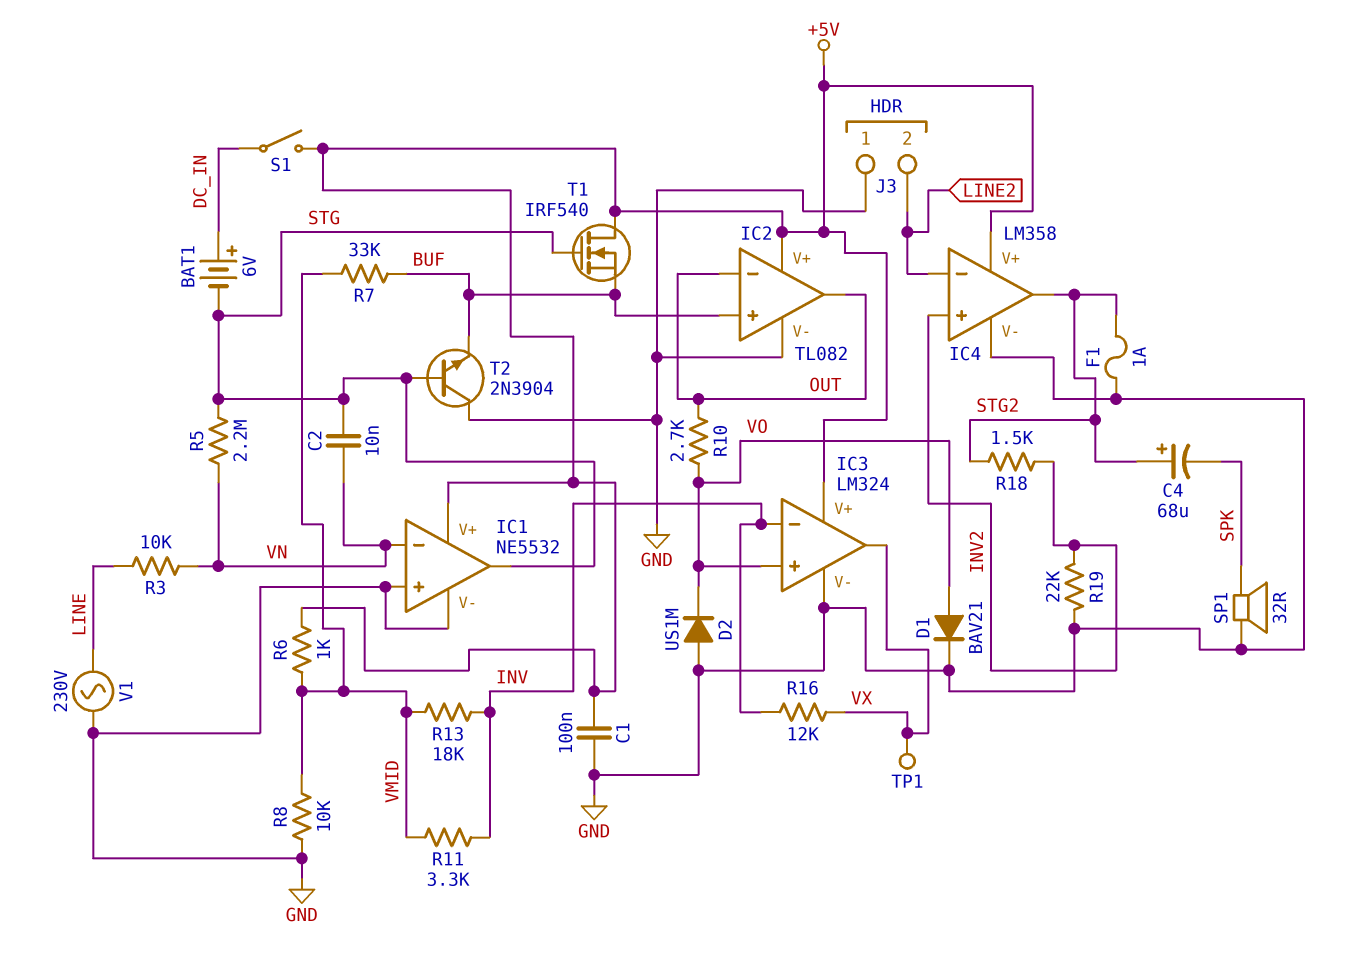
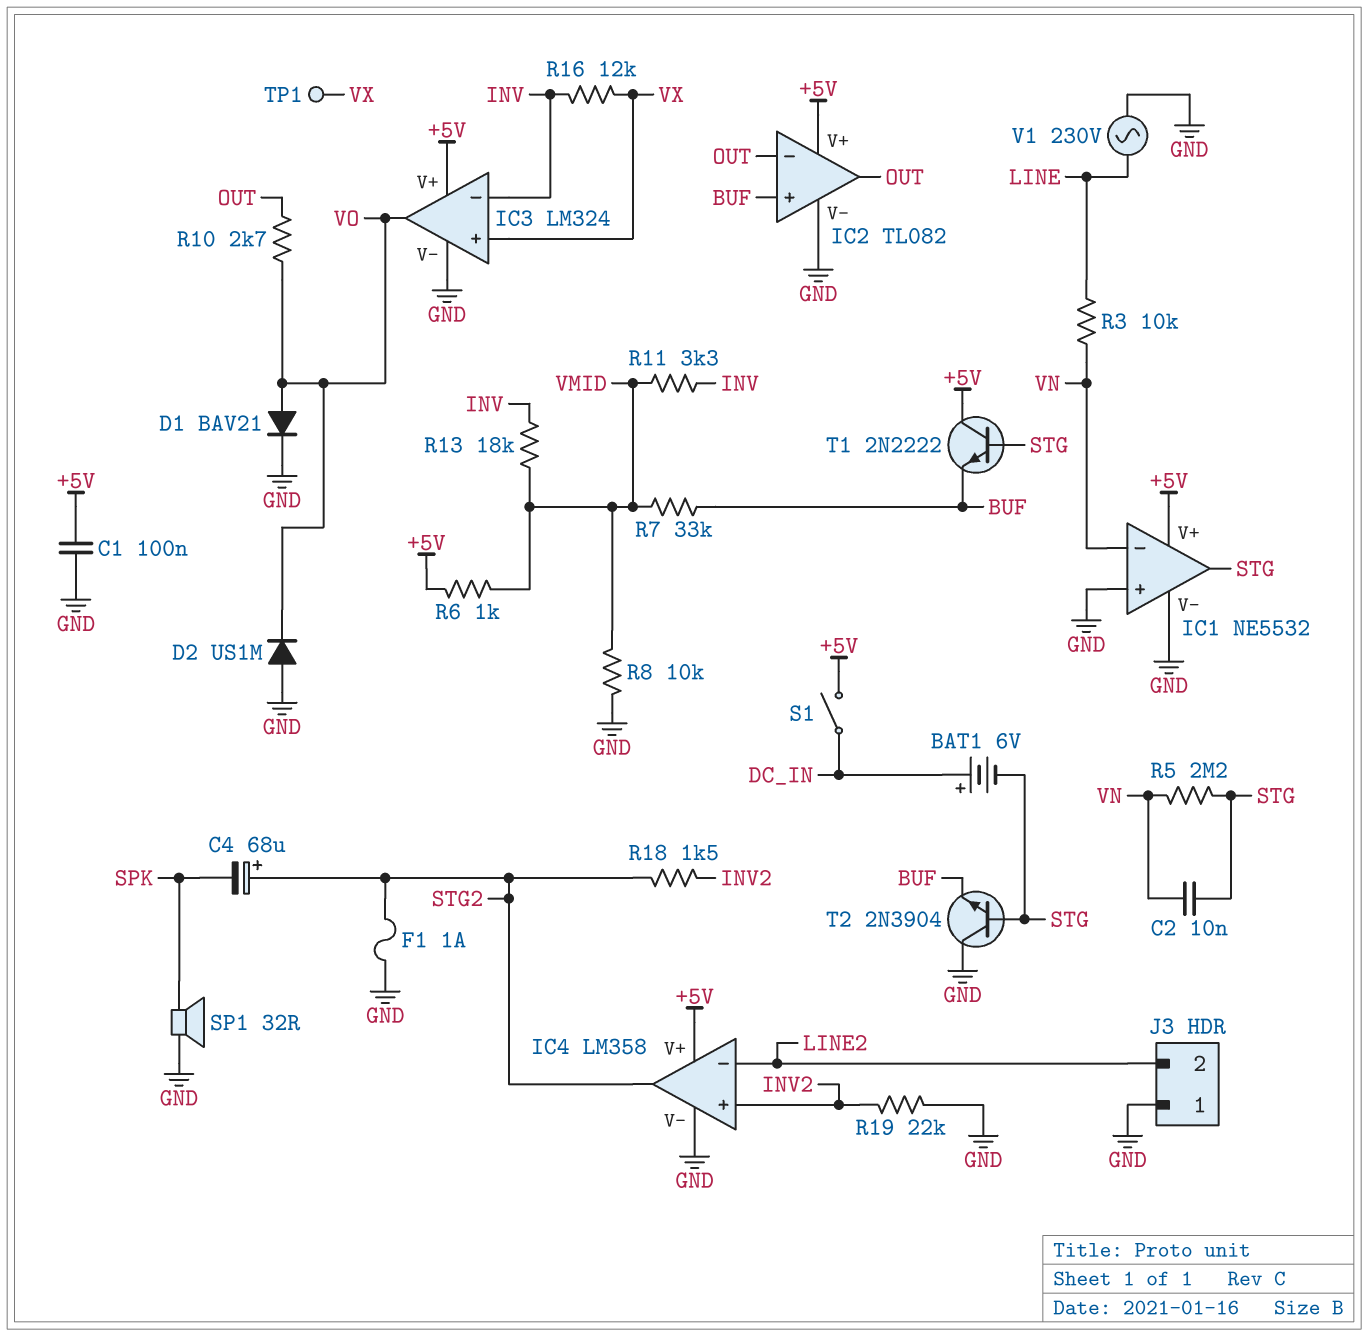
IC3 pin in+: VO -> VX
IC3 pin out: VX -> VO
T1: NMOS IRF540 (G STG, D +5V, S BUF) -> NPN 2N2222 (B STG, C +5V, E BUF)

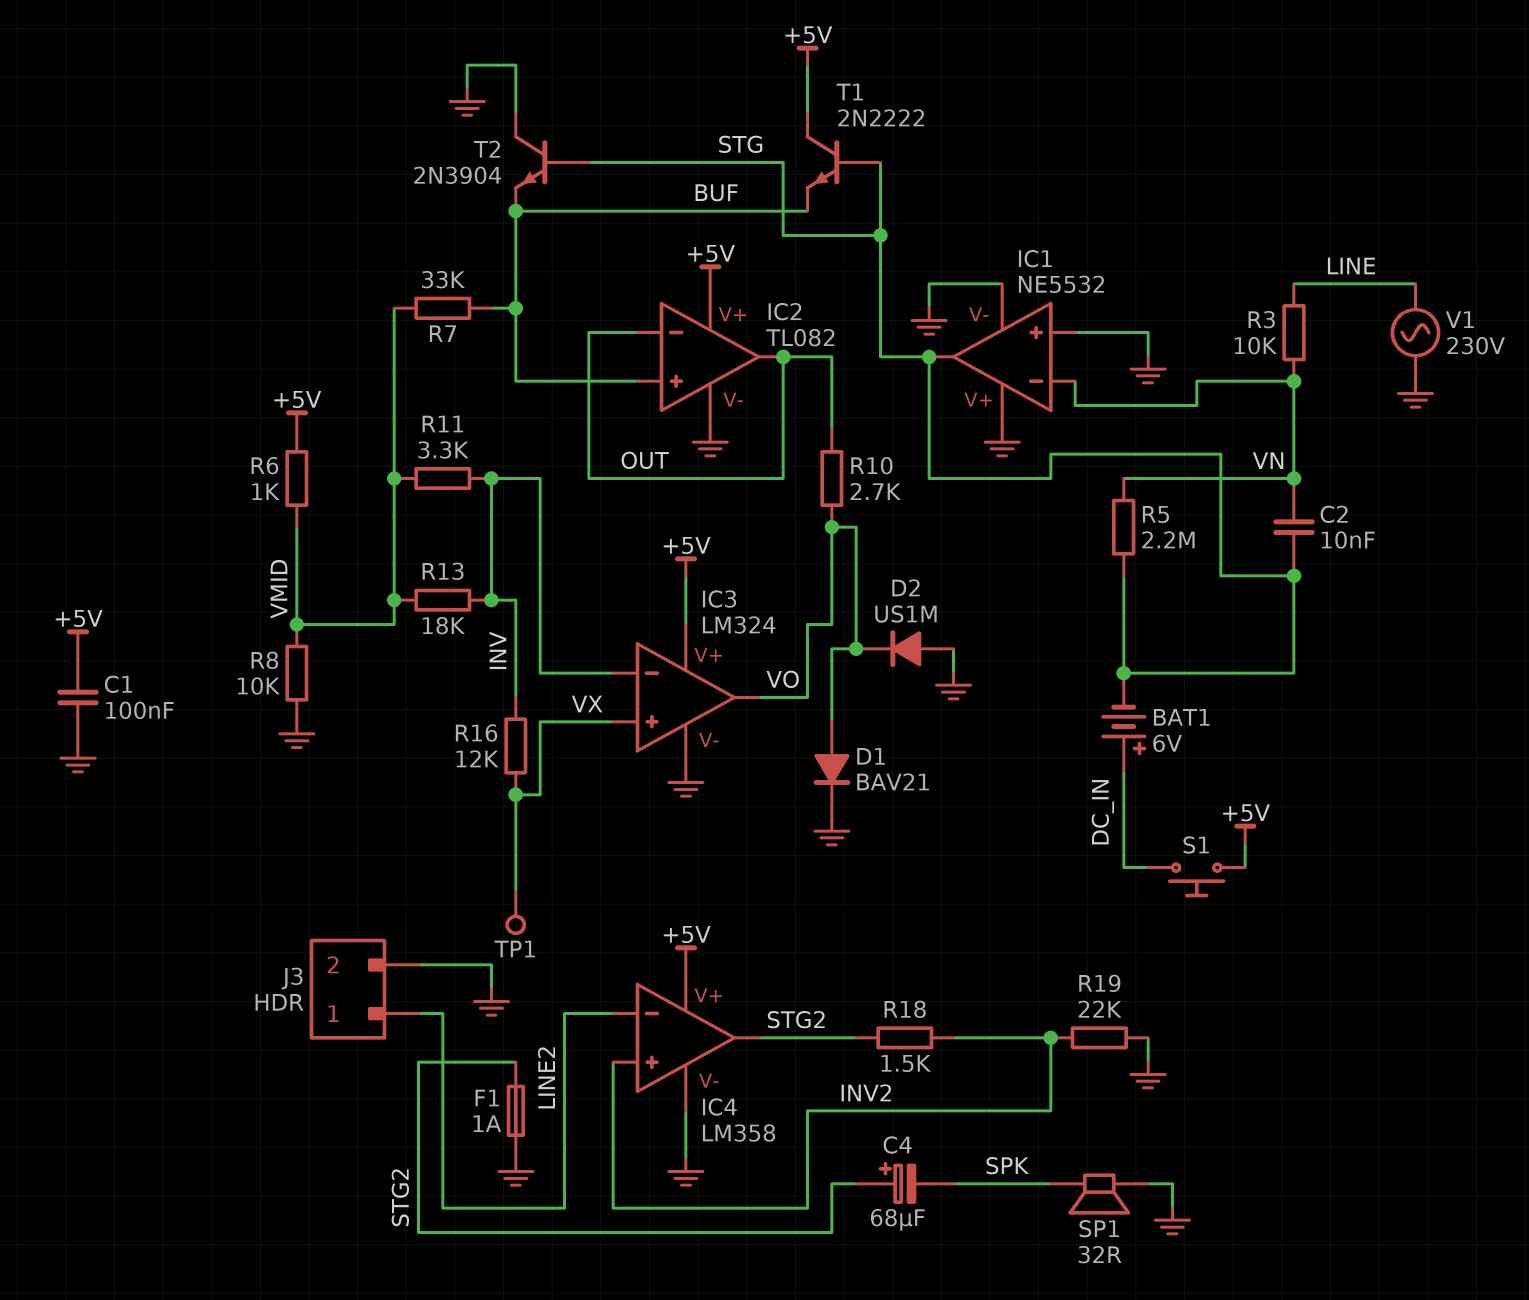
IC1 pin V+: +5V -> GND
J3 pin 1: GND -> LINE2
J3 pin 2: LINE2 -> GND
S1: switch (+5V, DC_IN) -> button (+5V, DC_IN)

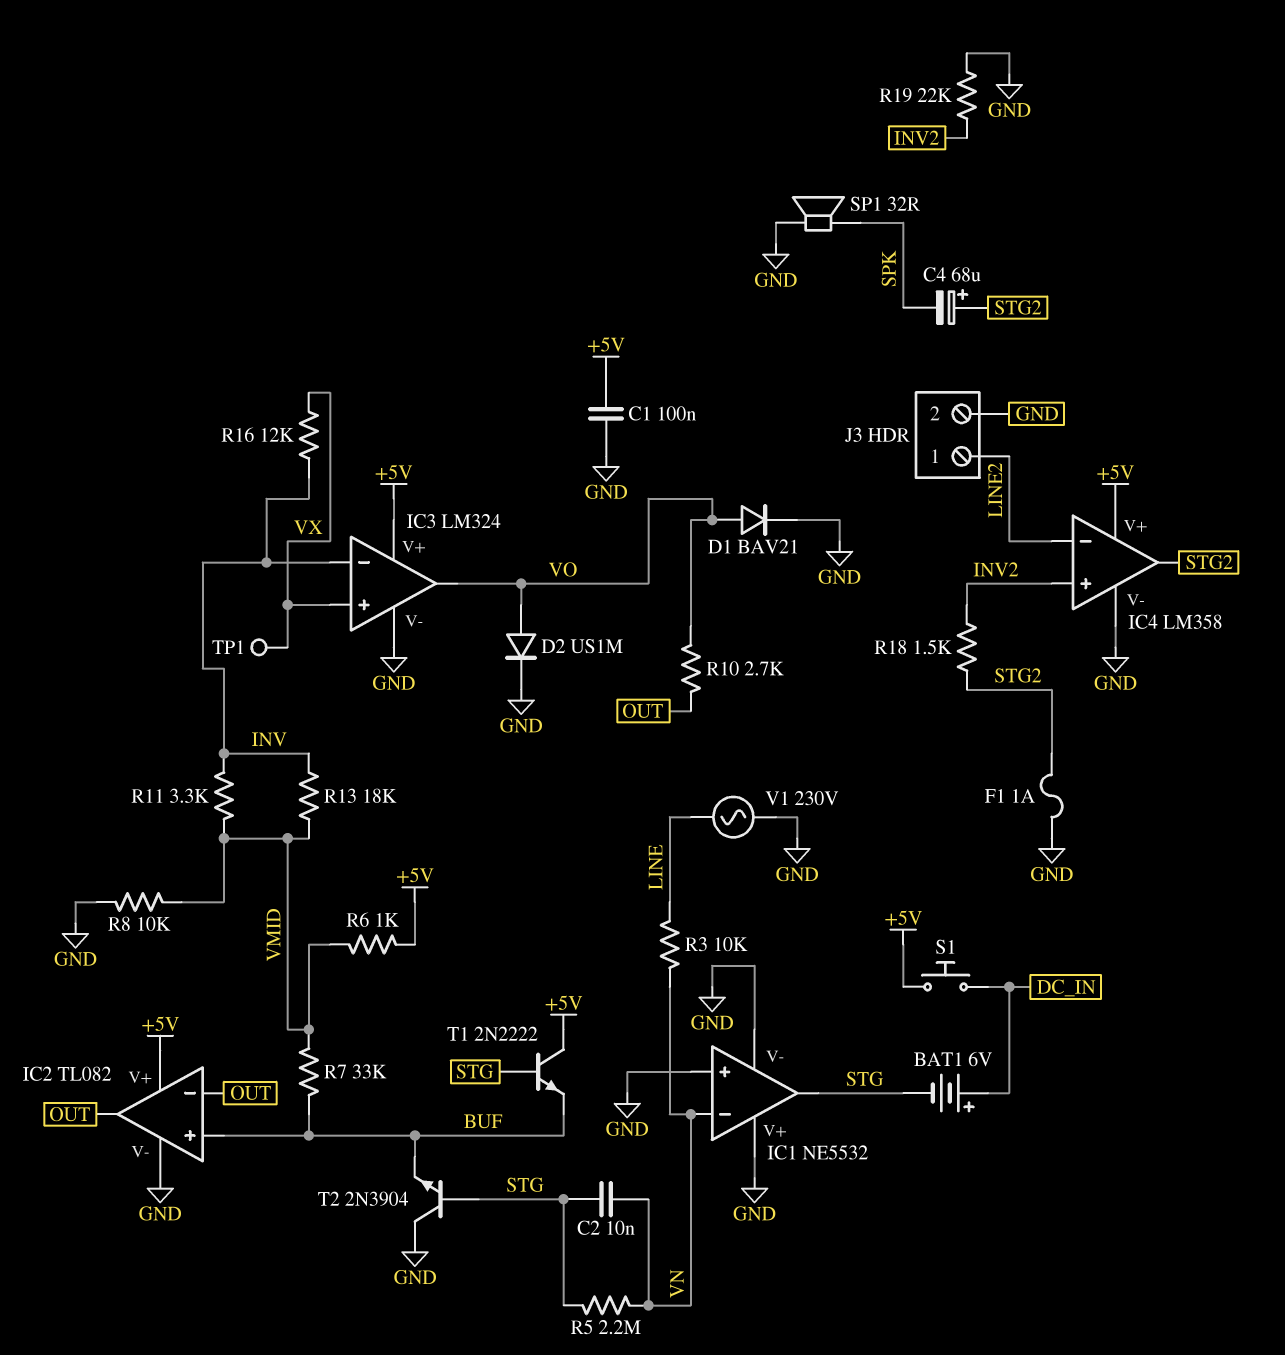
D2: diode US1M (A GND, K VO) -> diode US1M (A VO, K GND)

